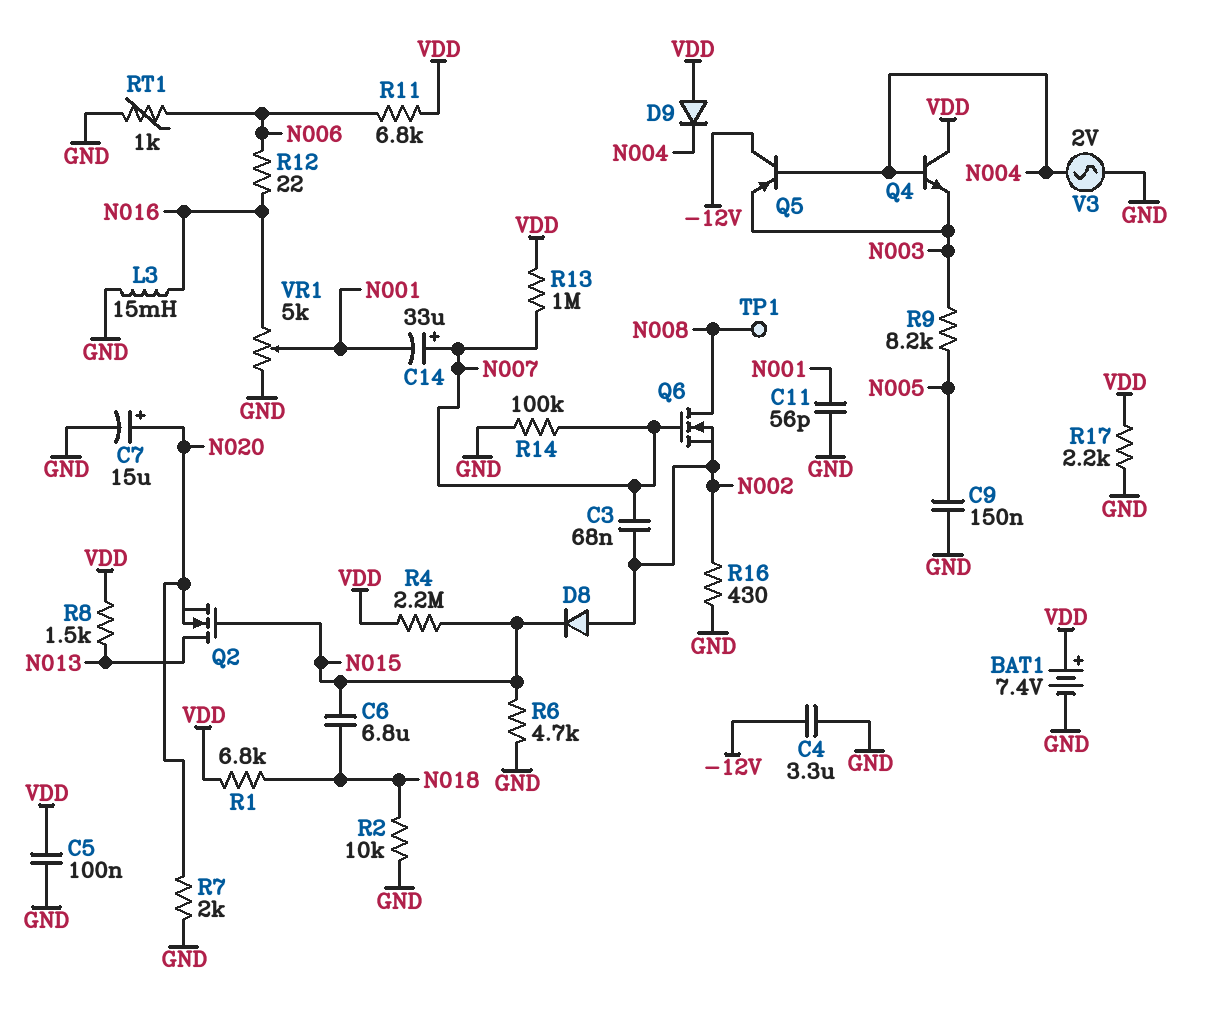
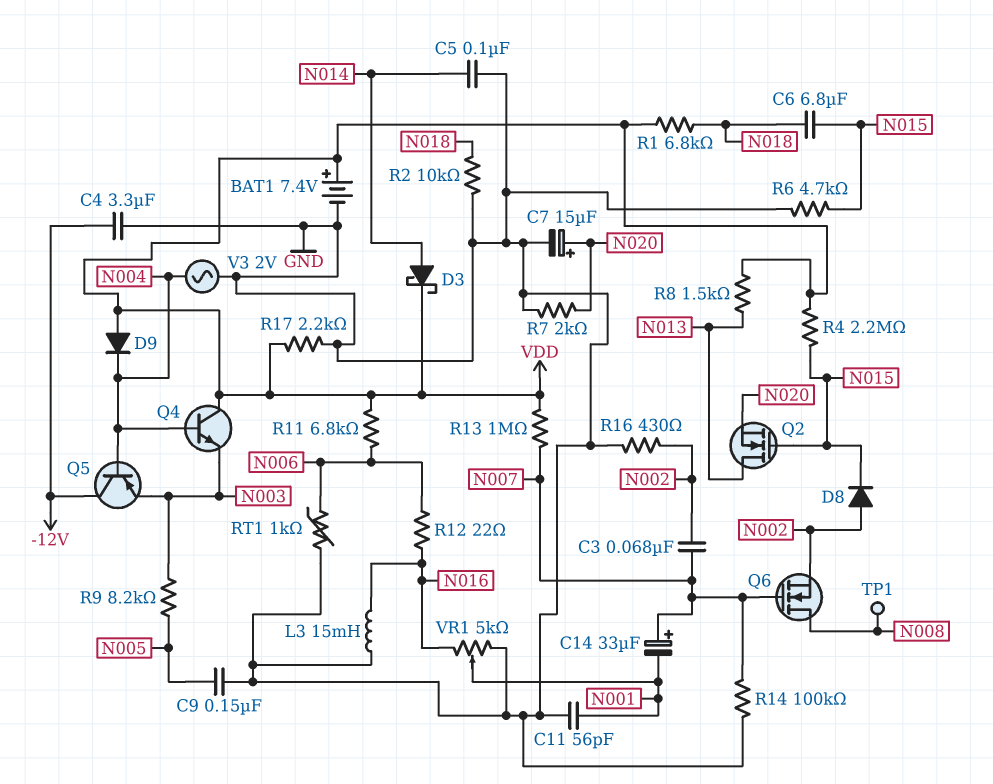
C5: 100nF (GND, VDD) -> 100nF (GND, N014)
D3: none -> schottky (A N014, K VDD)

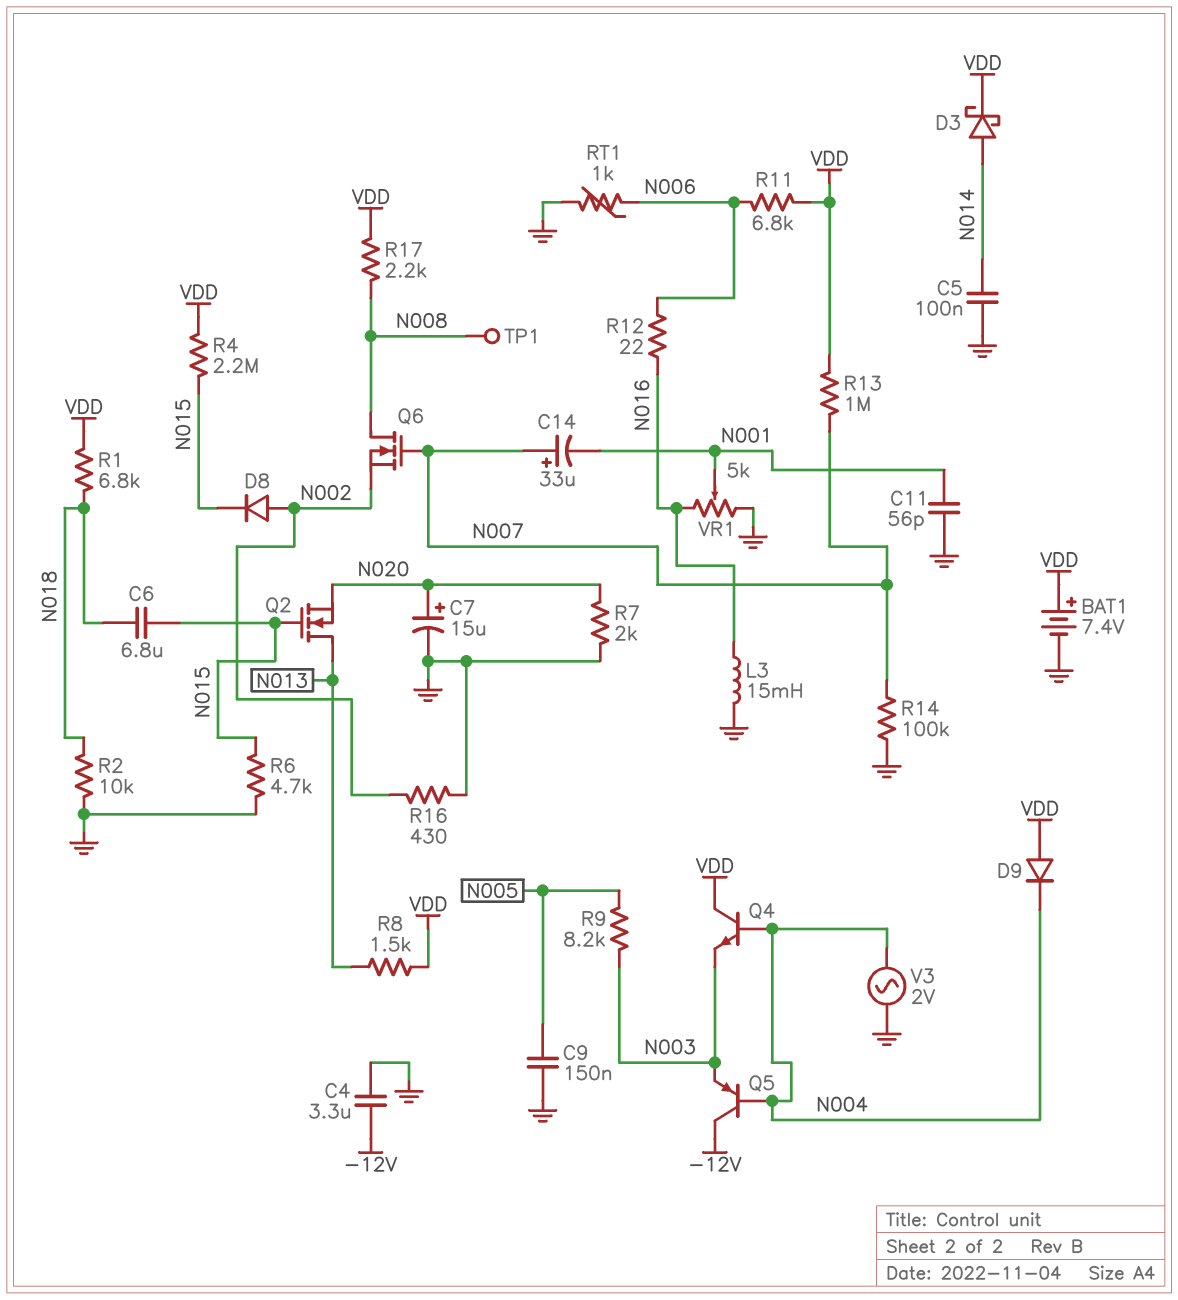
C3: 68nF (N002, N007) -> none
R17: 2.2k (GND, VDD) -> 2.2k (N008, VDD)

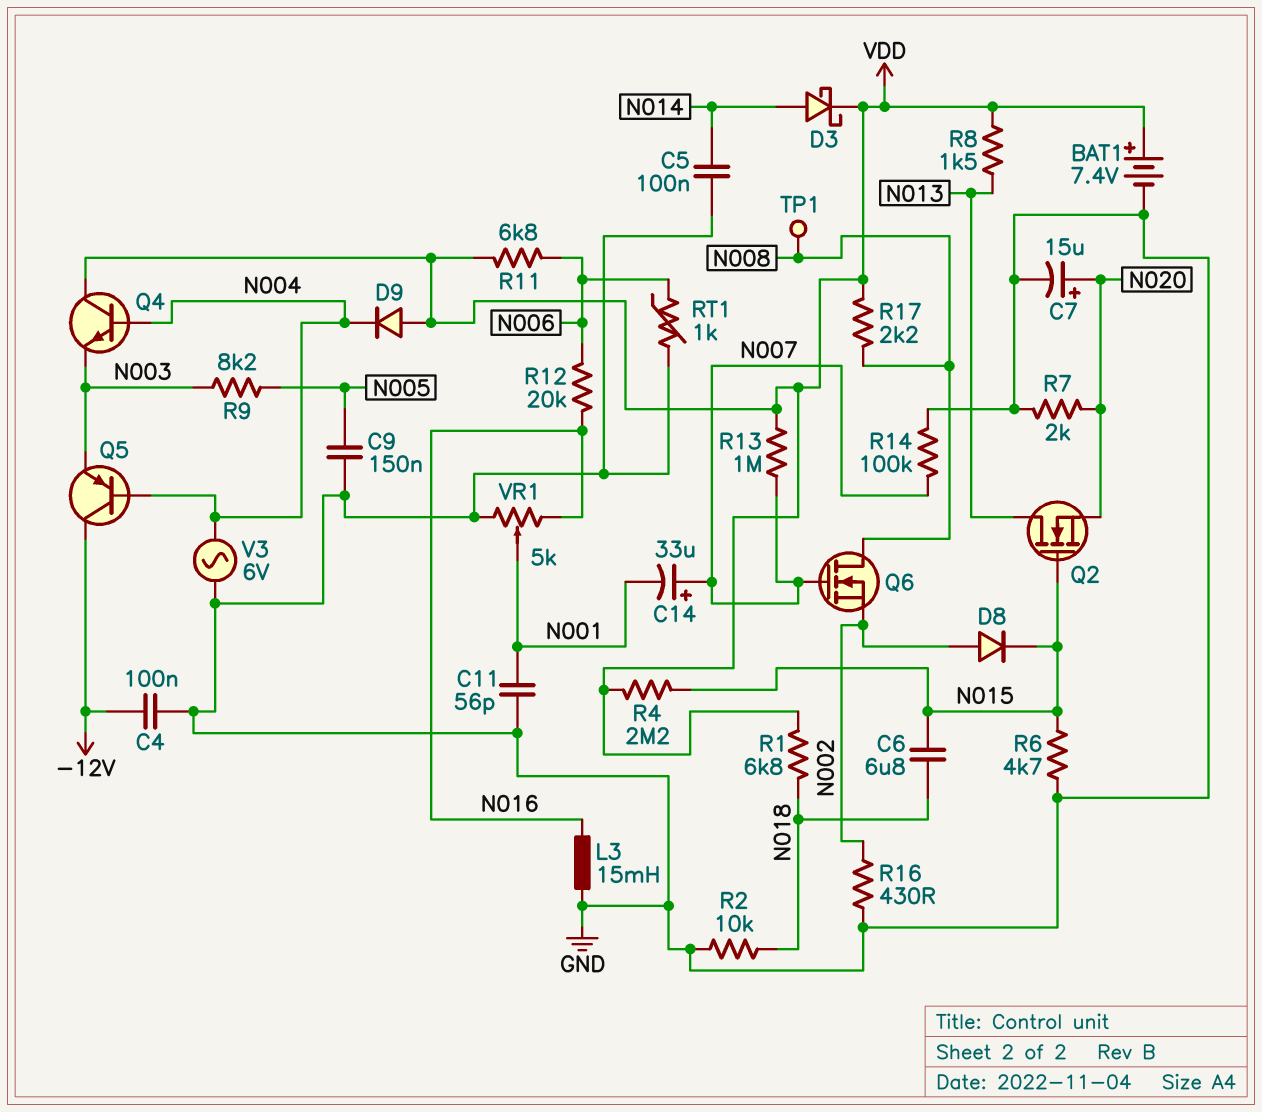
C4: 3.3uF (-12V, GND) -> 100nF (-12V, GND)
R12: 22 (N006, N016) -> 20k (N006, N016)
V3: AC 2V (GND, N004) -> AC 6V (GND, N004)

